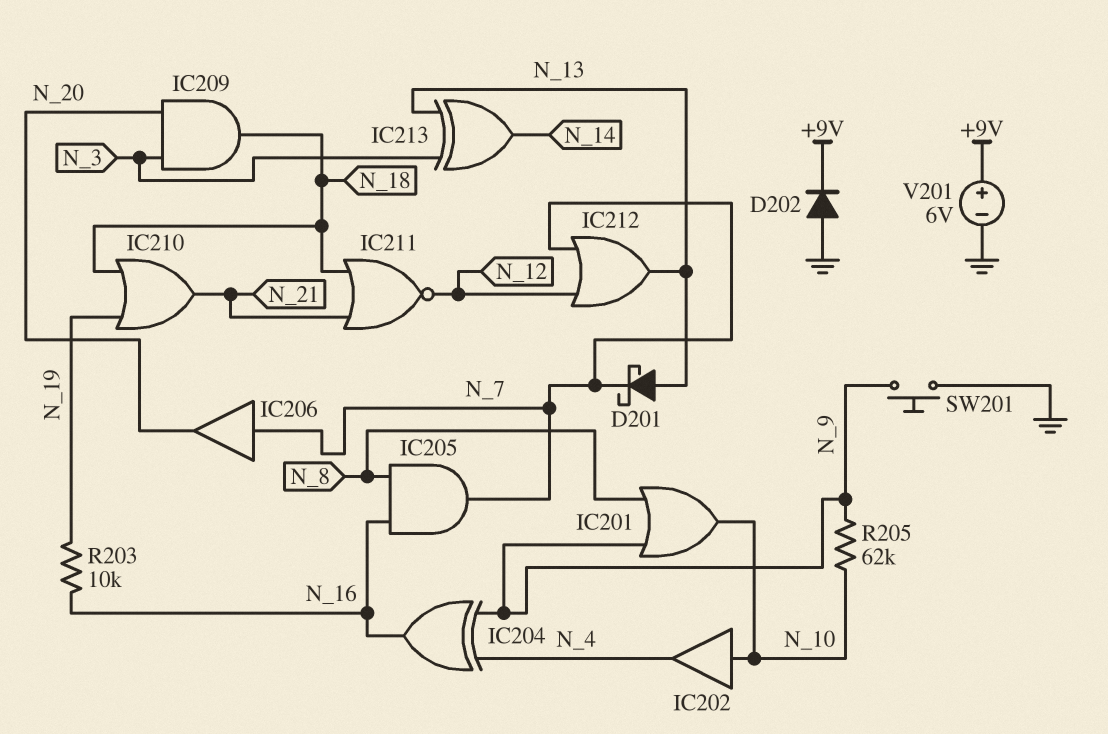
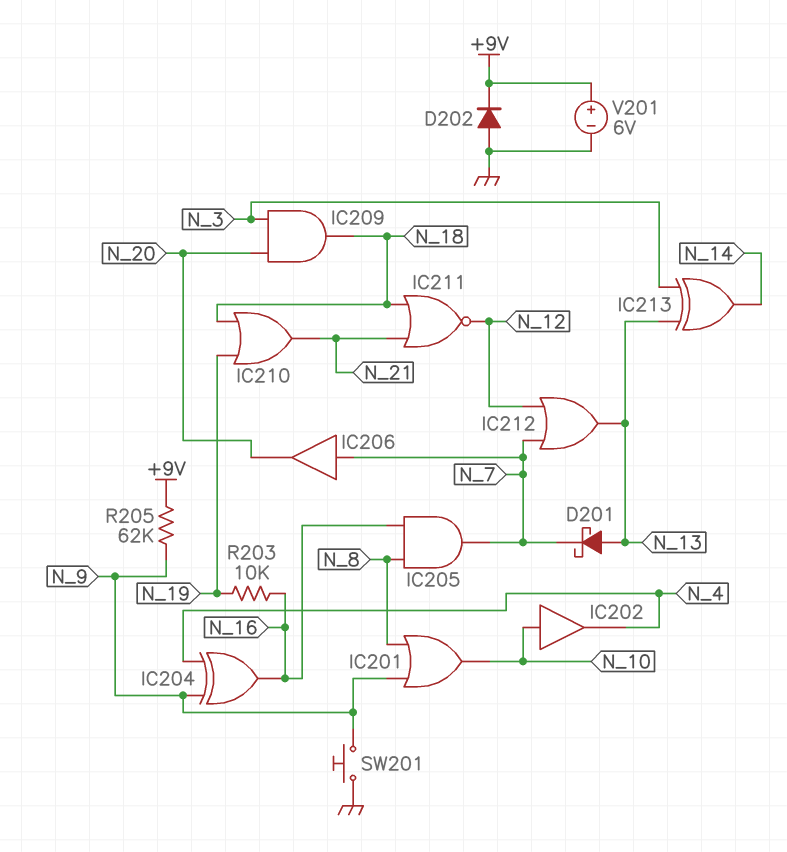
R205: 62k (N_9, N_10) -> 62k (+9V, N_9)

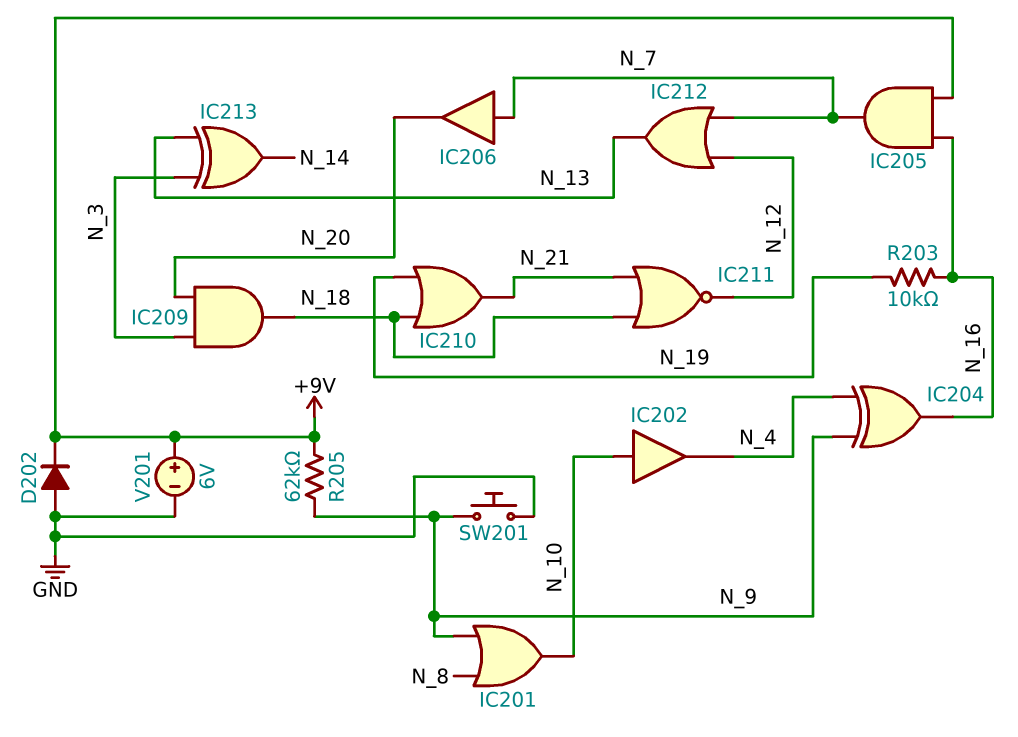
D201: schottky (A N_13, K N_7) -> none
IC205: AND (in N_8, in N_16, out N_7) -> AND (in +9V, in N_16, out N_7)

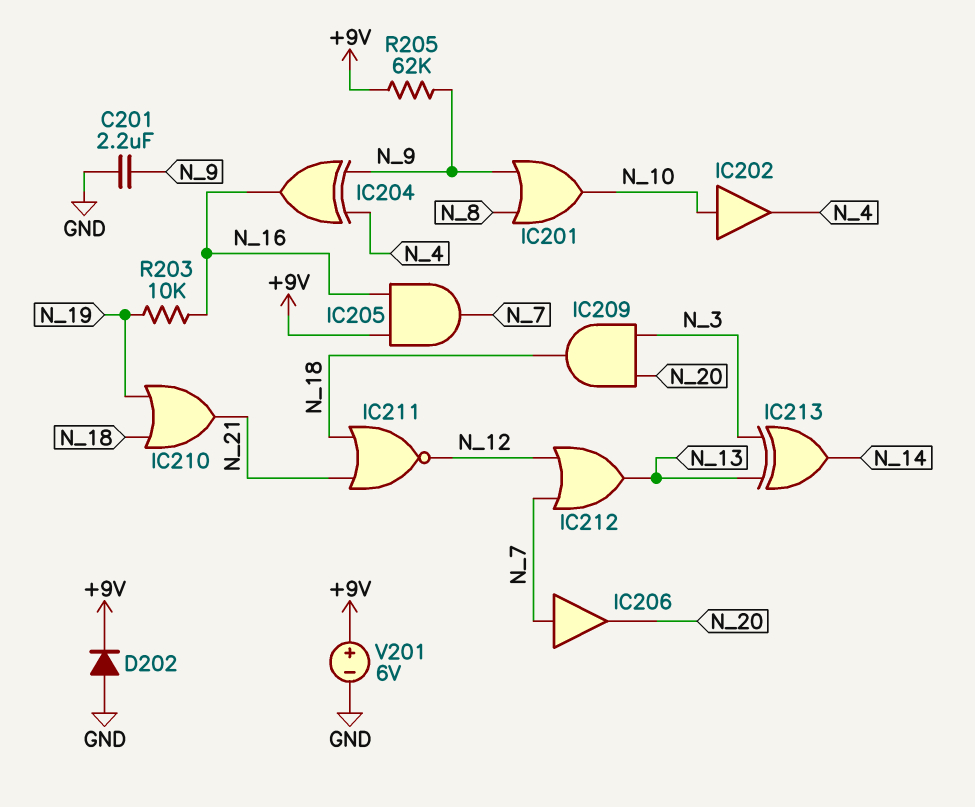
C201: none -> 2.2uF (GND, N_9)
SW201: button (GND, N_9) -> none

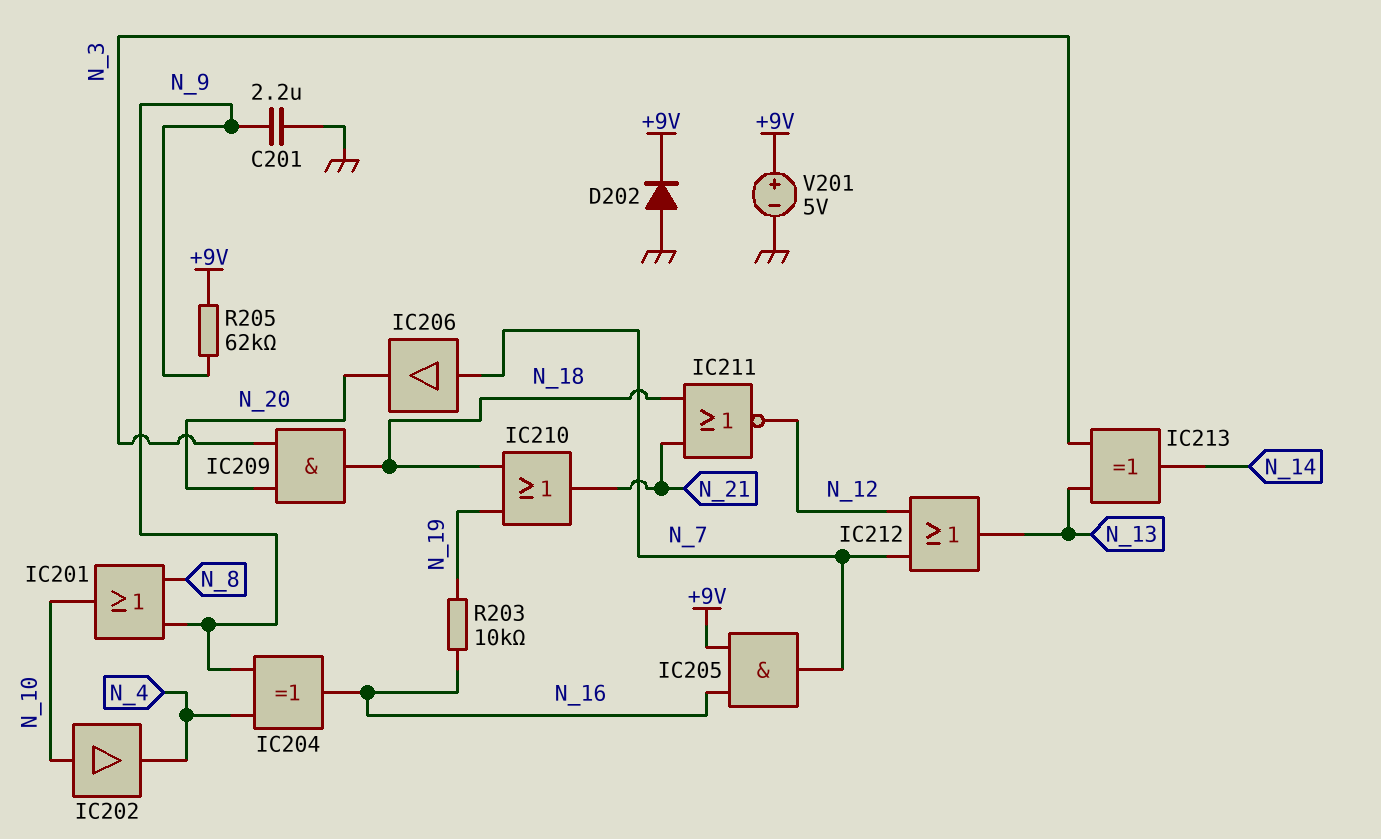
V201: 6V (plus +9V, minus GND) -> 5V (plus +9V, minus GND)

